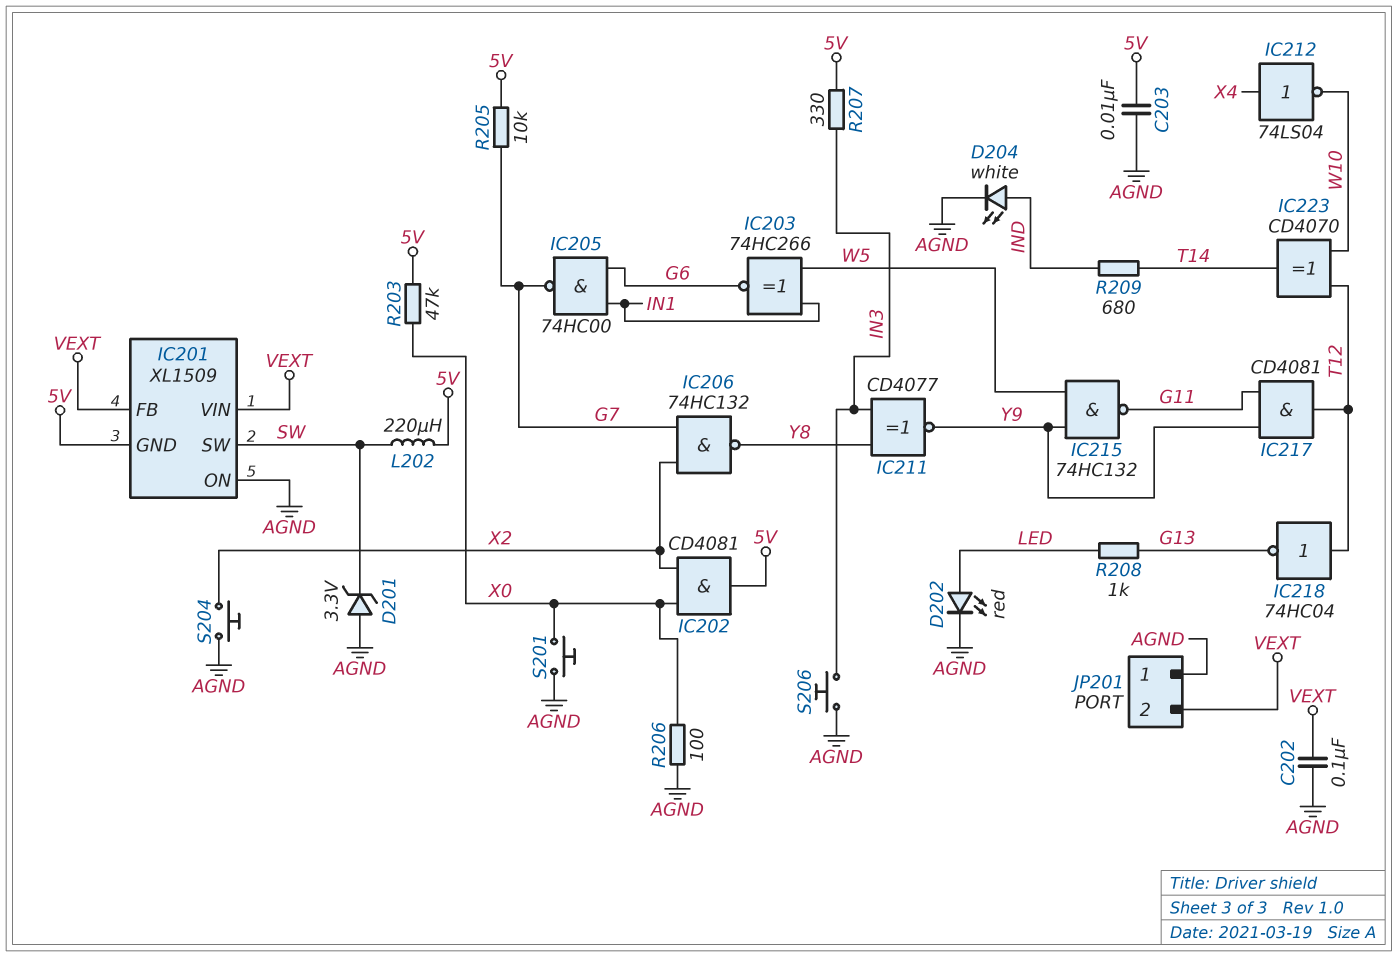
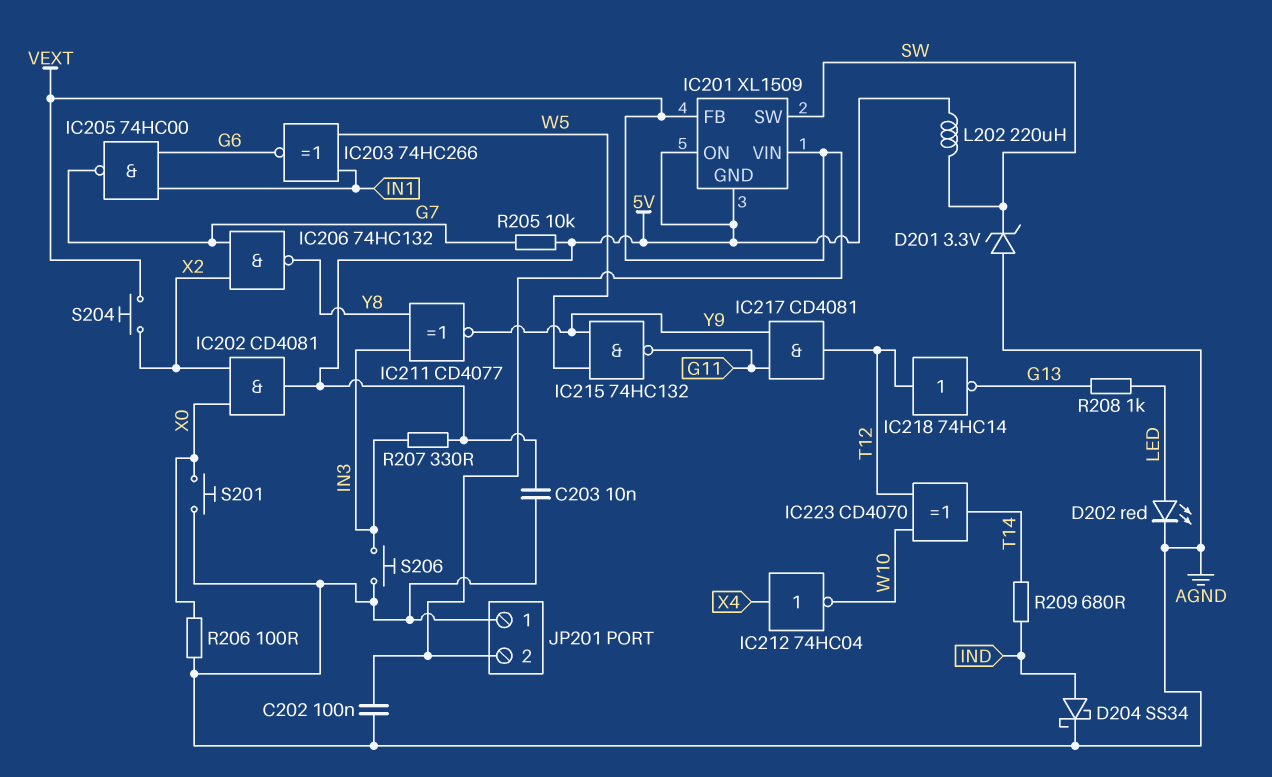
D204: LED white (A IND, K AGND) -> schottky SS34 (A IND, K AGND)
IC201 pin ON: AGND -> 5V
IC212: NOT 74LS04 (in X4, out W10) -> NOT 74HC04 (in X4, out W10)
IC218: NOT 74HC04 (in T12, out G13) -> NOT 74HC14 (in T12, out G13)
R203: 47k (5V, X0) -> none
S204: button (AGND, X2) -> button (VEXT, X2)

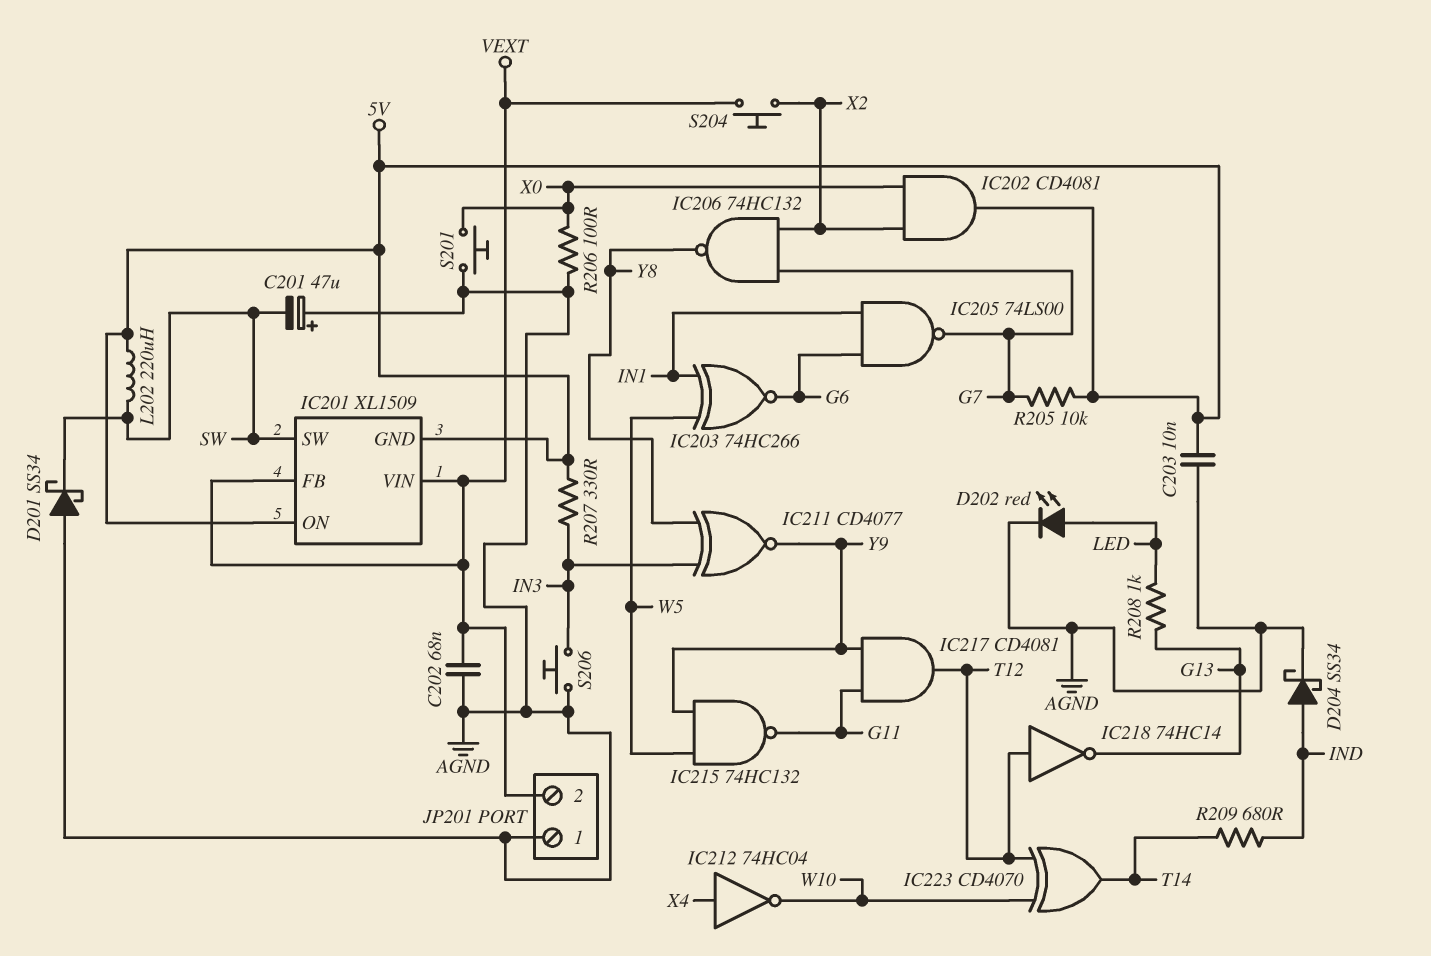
C201: none -> 47uF (plus AGND, minus SW)
C202: 100nF (AGND, VEXT) -> 68nF (AGND, VEXT)
D201: zener 3.3V (A AGND, K SW) -> schottky SS34 (A AGND, K SW)
IC205: NAND 74HC00 (in G6, in IN1, out G7) -> NAND 74LS00 (in G6, in IN1, out G7)

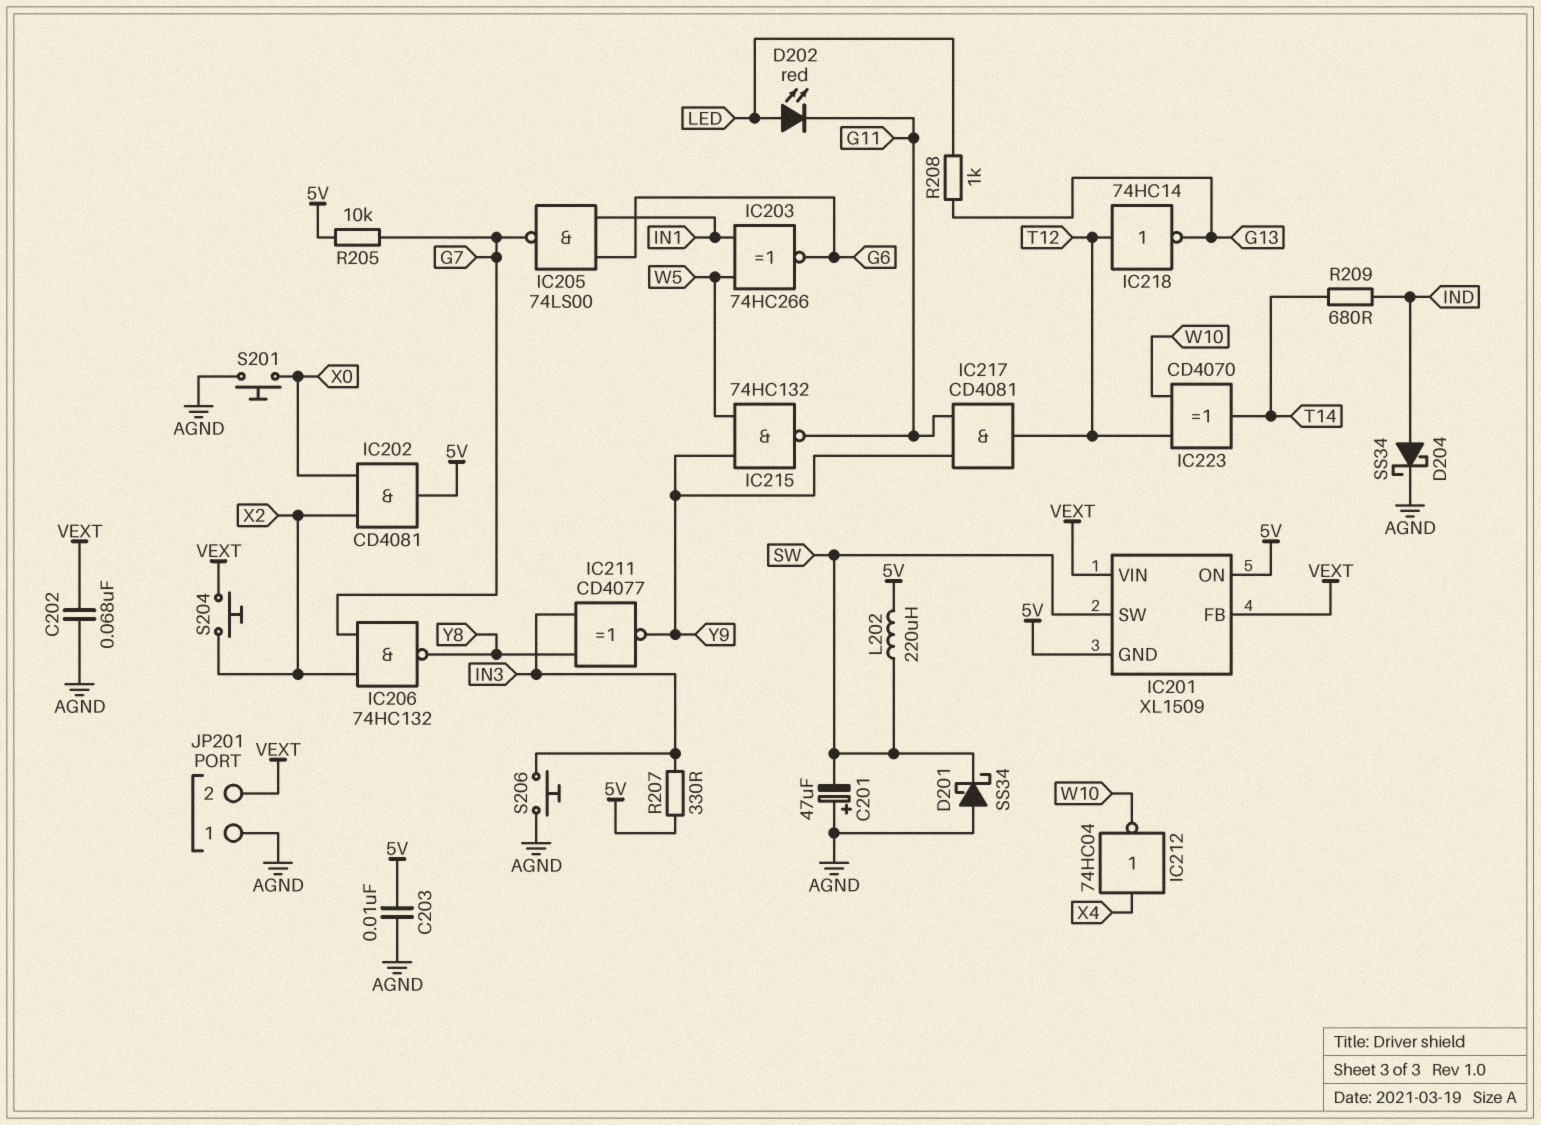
D202: LED red (A LED, K AGND) -> LED red (A LED, K G11)
R206: 100 (AGND, X0) -> none

